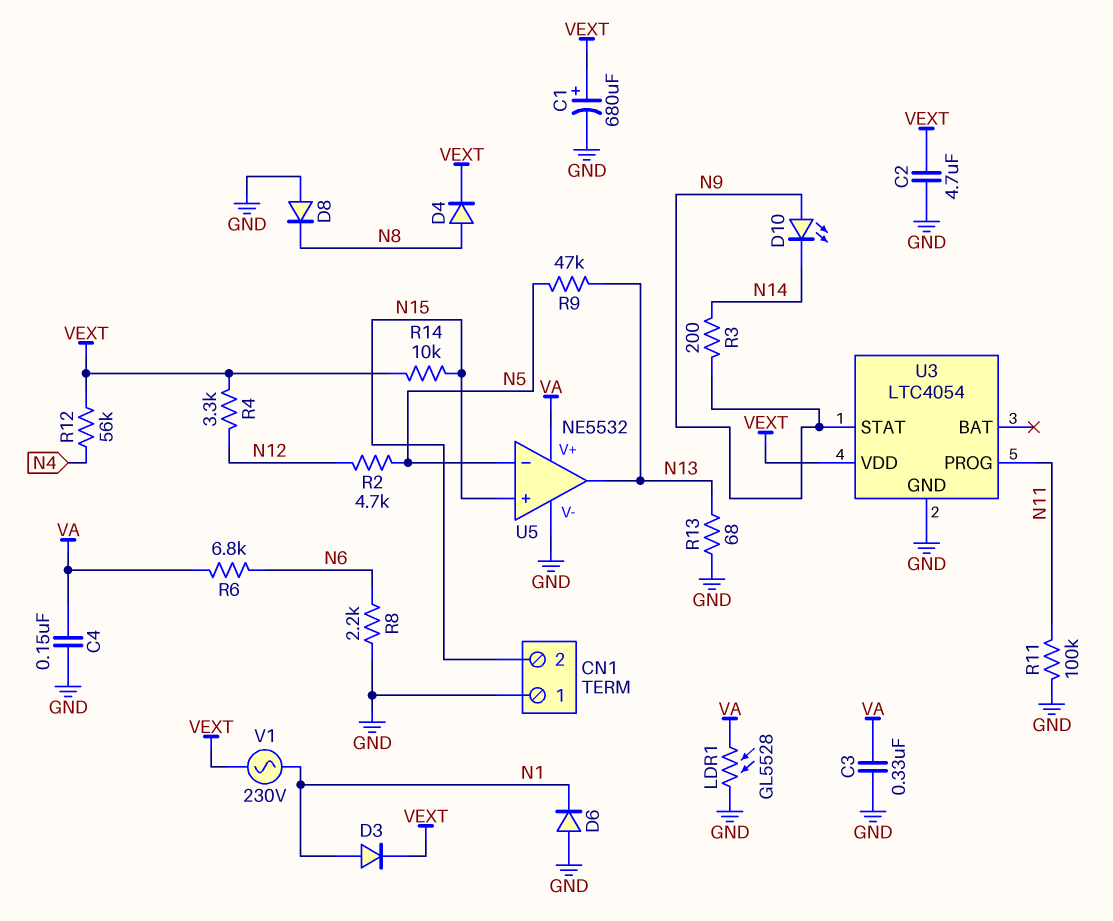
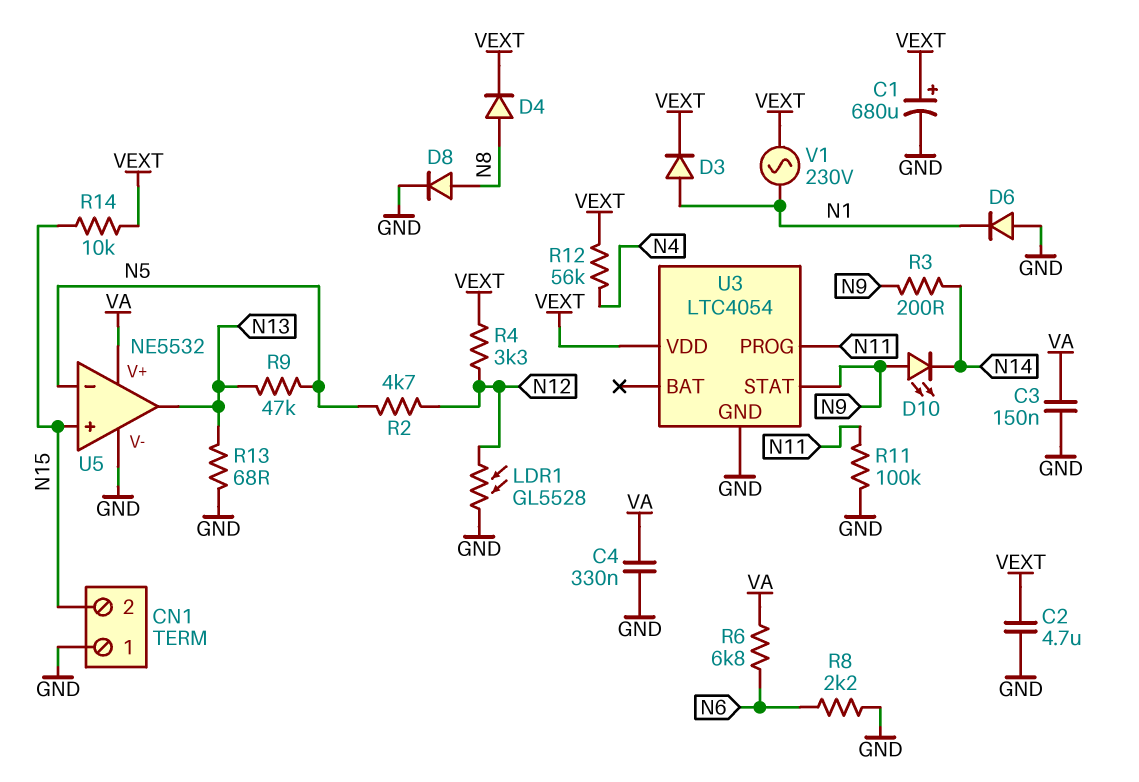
C3: 330nF (GND, VA) -> 150nF (GND, VA)
C4: 150nF (GND, VA) -> 330nF (GND, VA)
D8: diode (A GND, K N8) -> diode (A N8, K GND)
LDR1: GL5528 (GND, VA) -> GL5528 (GND, N12)

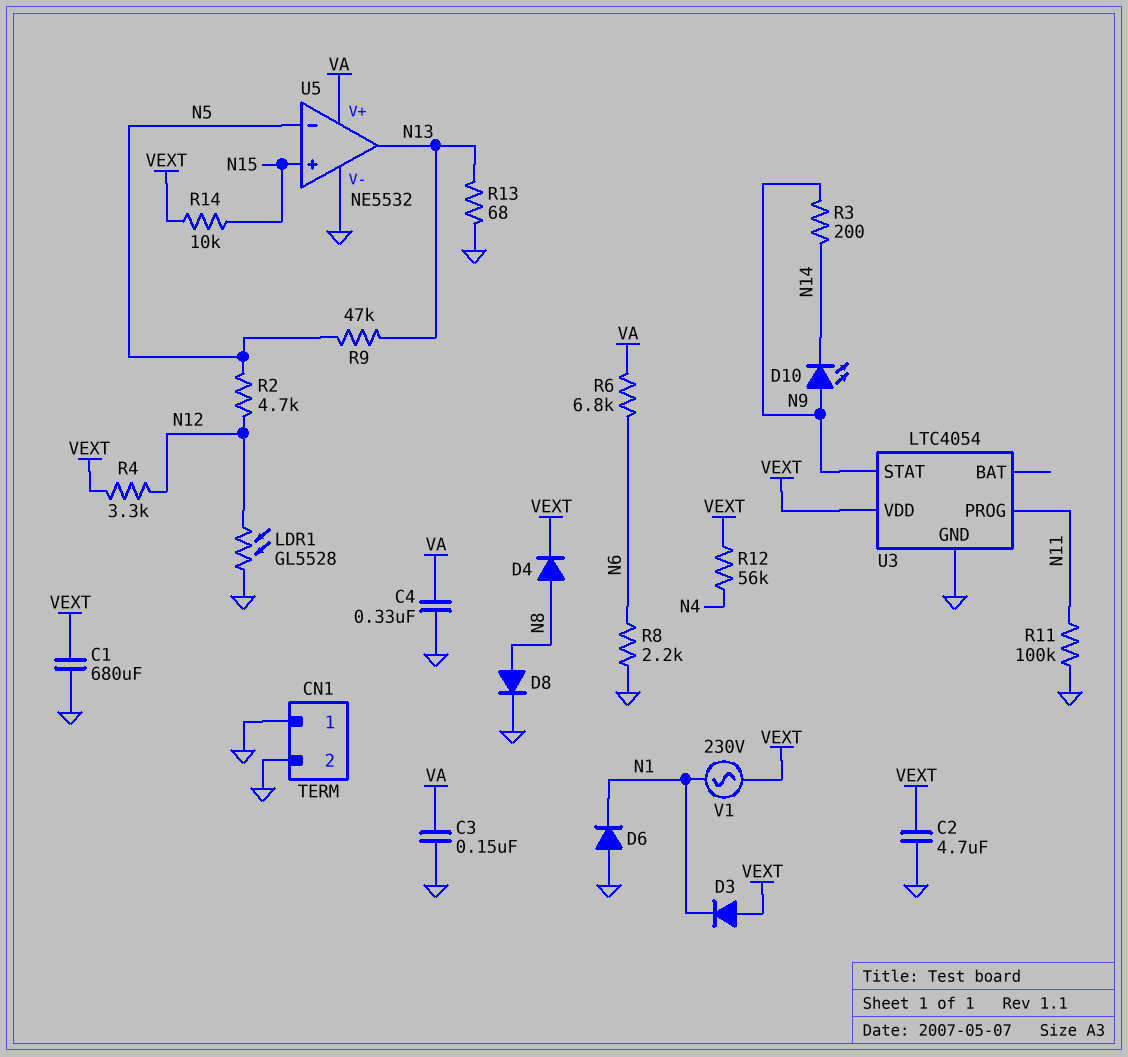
C1: 680uF (plus VEXT, minus GND) -> 680uF (GND, VEXT)
CN1 pin 2: N15 -> GND
D3: diode (A N1, K VEXT) -> diode (A VEXT, K N1)

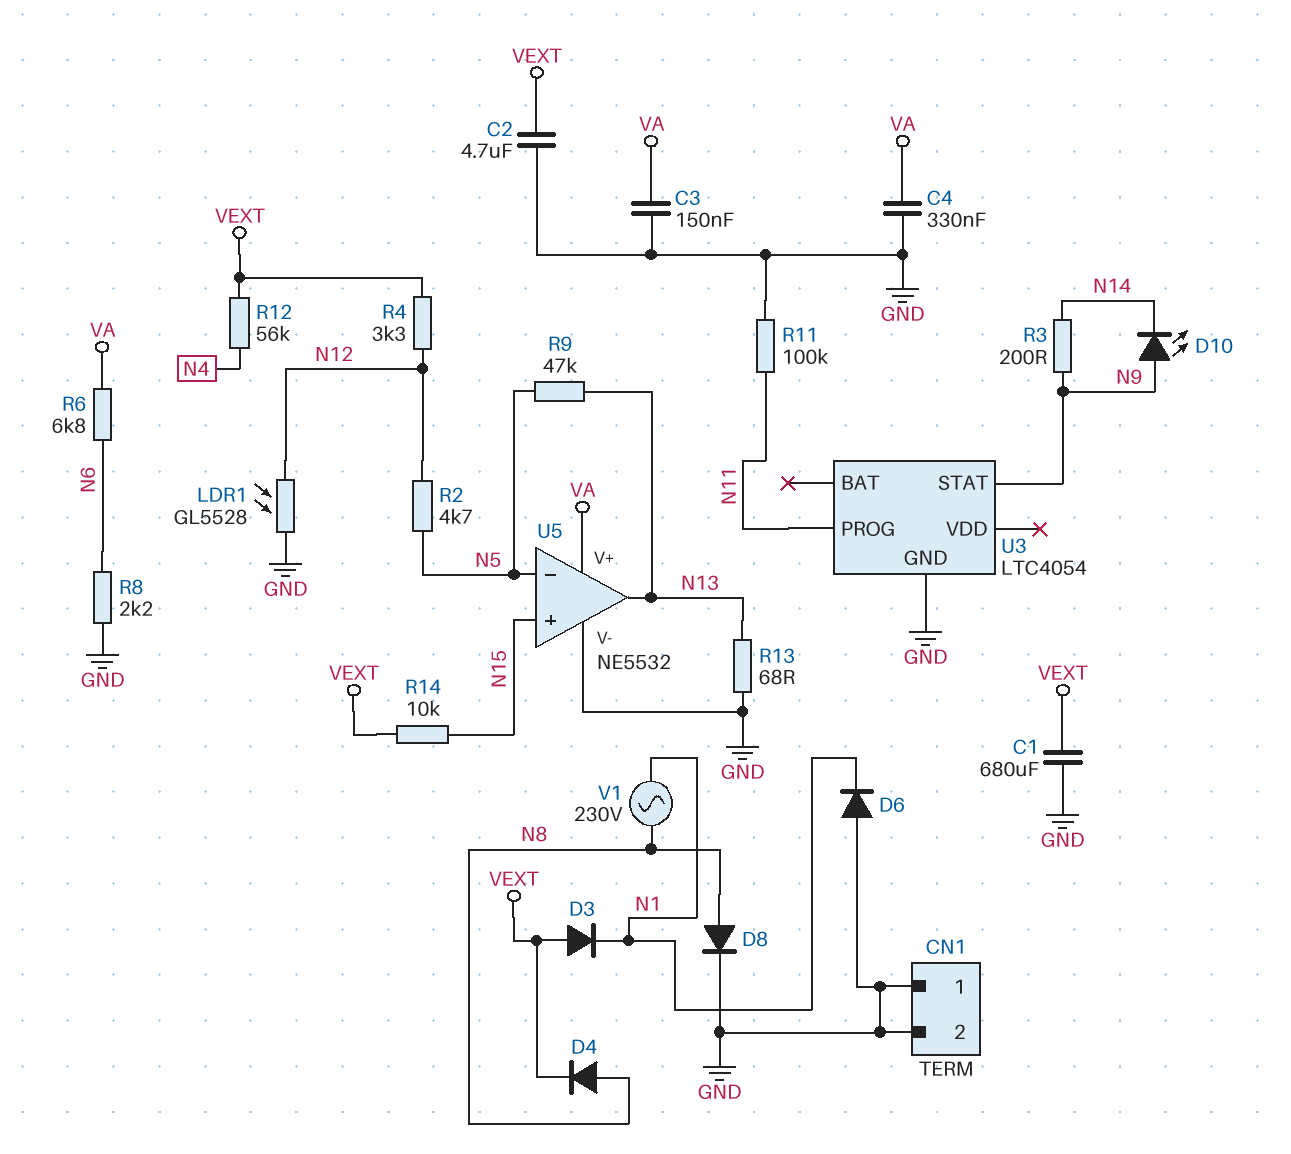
U3 pin VDD: VEXT -> none
V1: AC 230V (N1, VEXT) -> AC 230V (N1, N8)

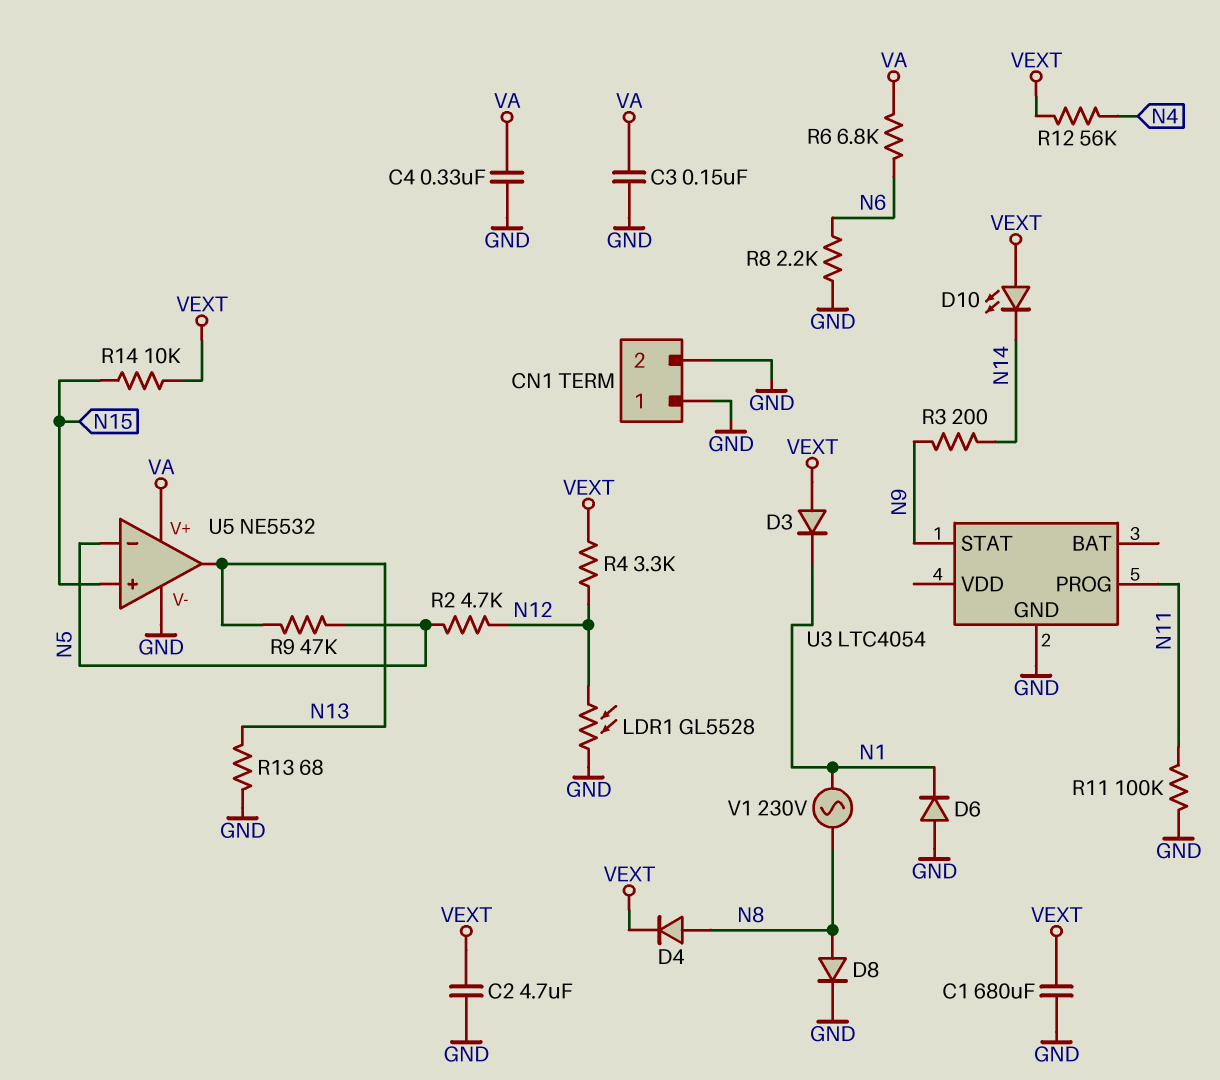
D10: LED (A N9, K N14) -> LED (A VEXT, K N14)

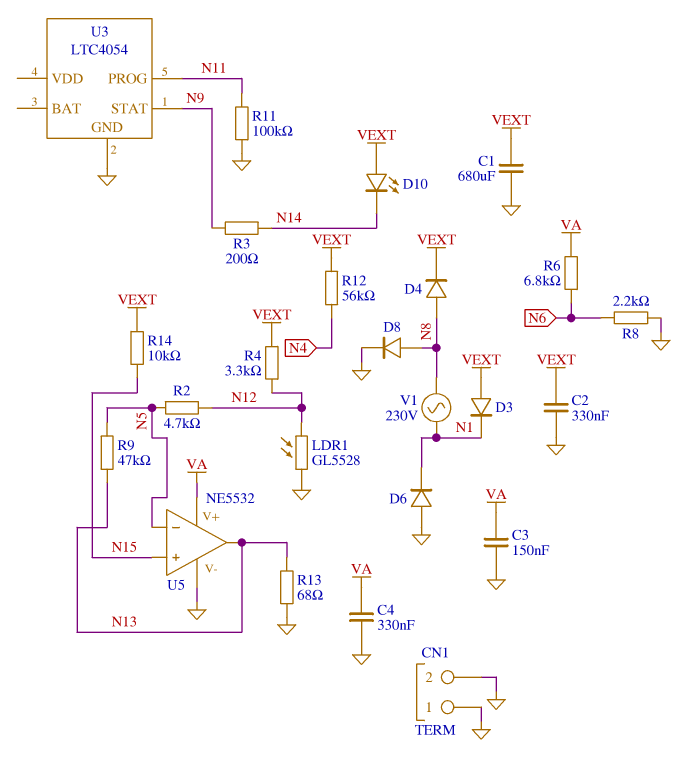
C2: 4.7uF (GND, VEXT) -> 330nF (GND, VEXT)

